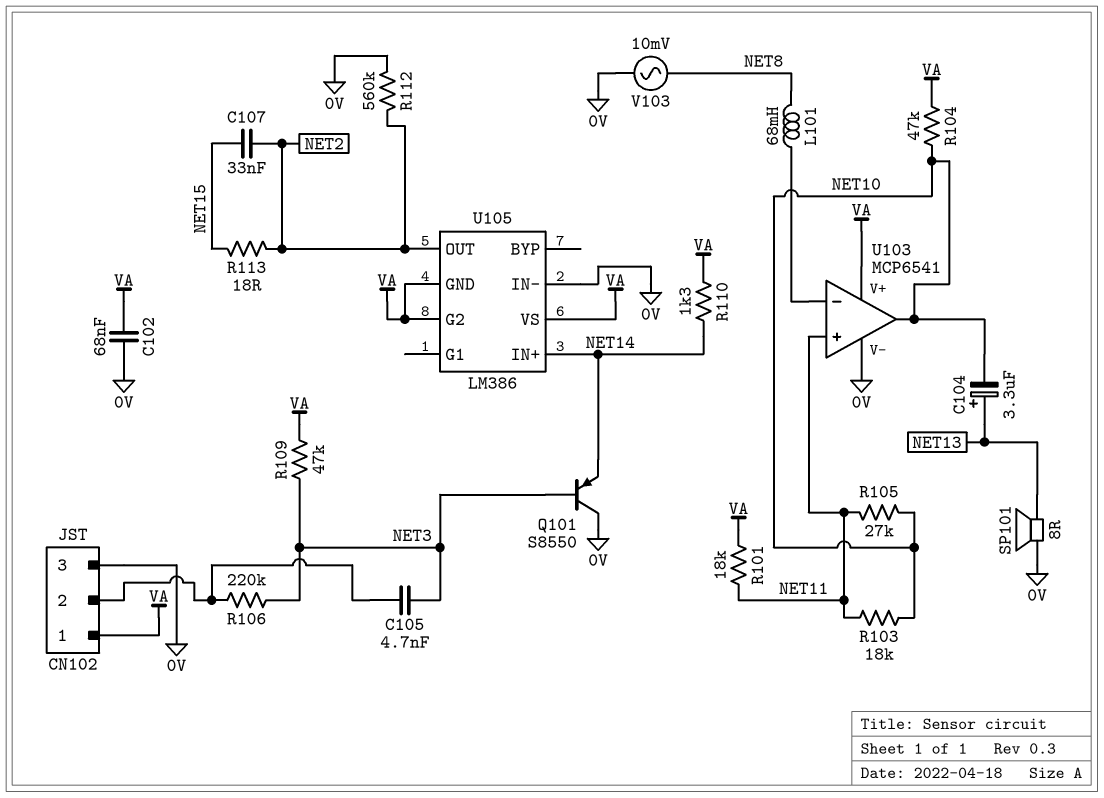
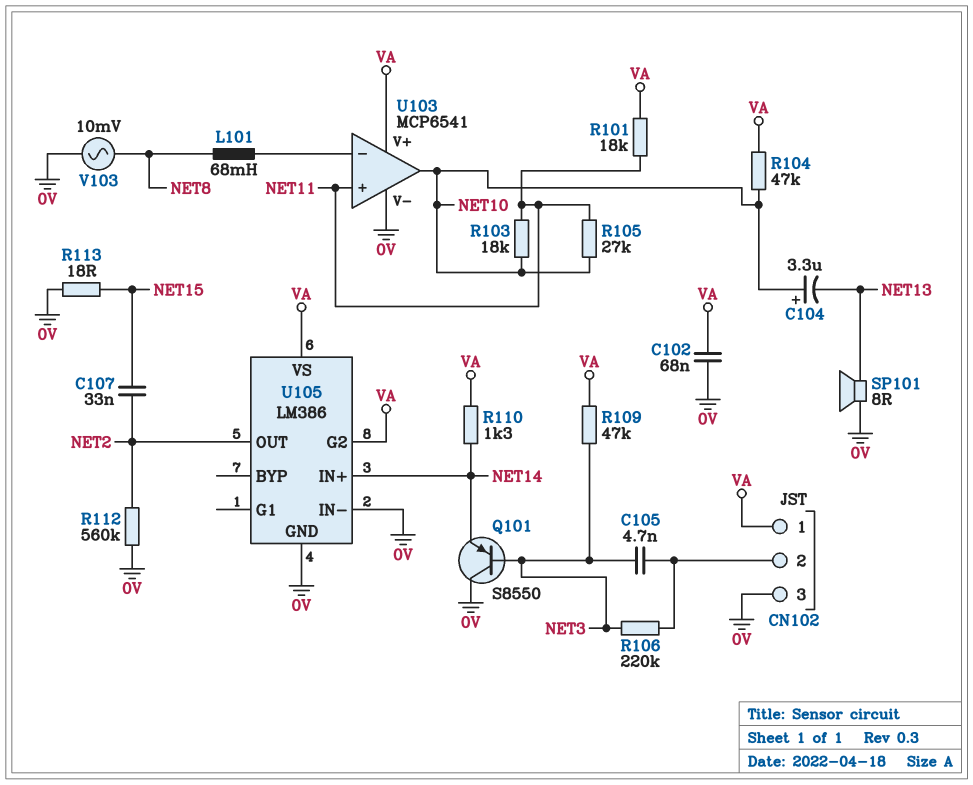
C104: 3.3uF (plus NET13, minus NET10) -> 3.3uF (plus NET10, minus NET13)
R113: 18 (NET2, NET15) -> 18 (0V, NET15)
U105 pin GND: VA -> 0V

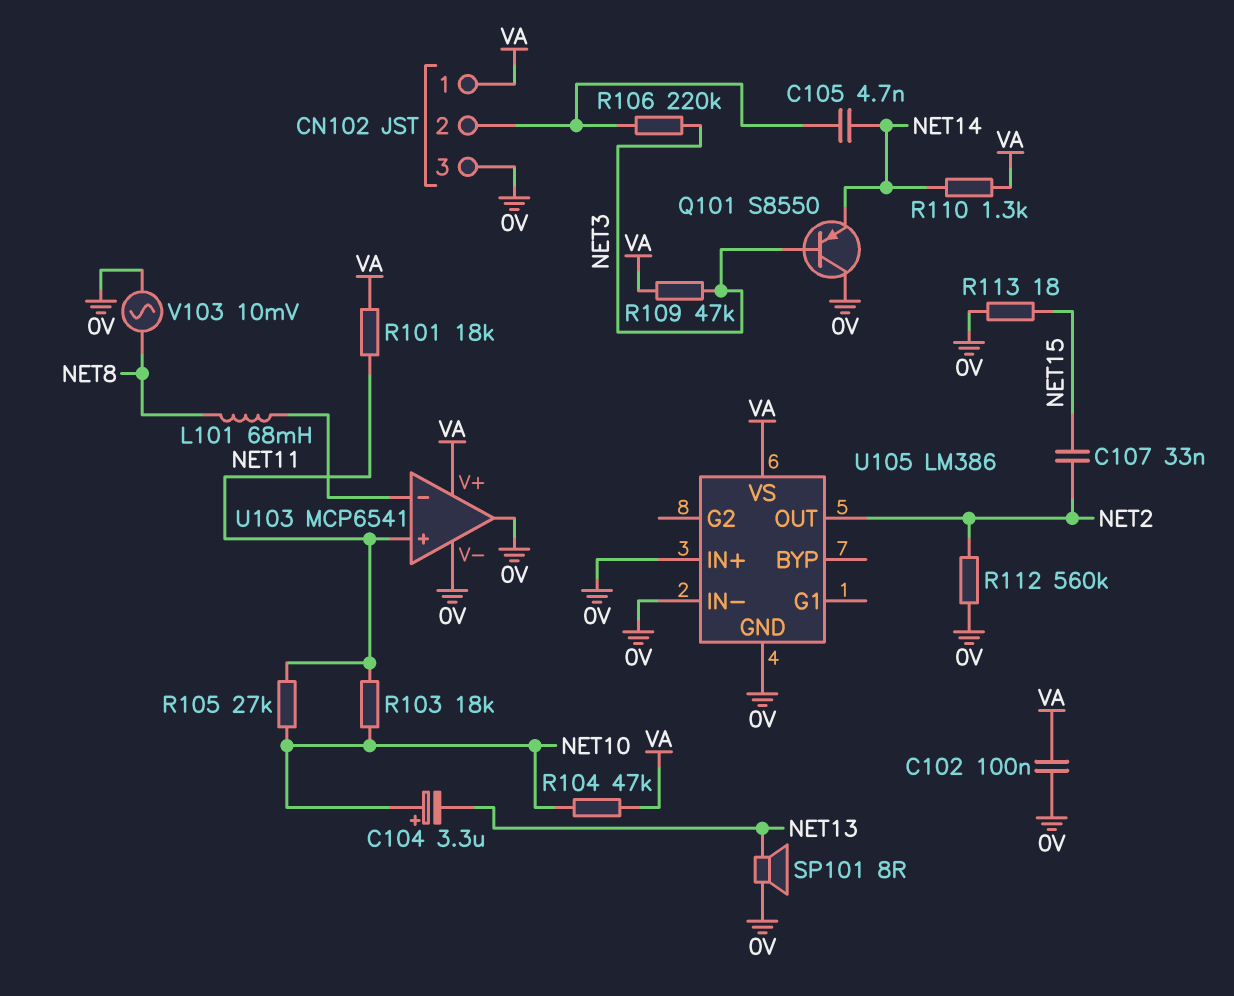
C102: 68nF (0V, VA) -> 100nF (0V, VA)
C105: 4.7nF (CN102/2, NET3) -> 4.7nF (CN102/2, NET14)
U103 pin out: NET10 -> 0V
U105 pin G2: VA -> none
U105 pin IN+: NET14 -> 0V

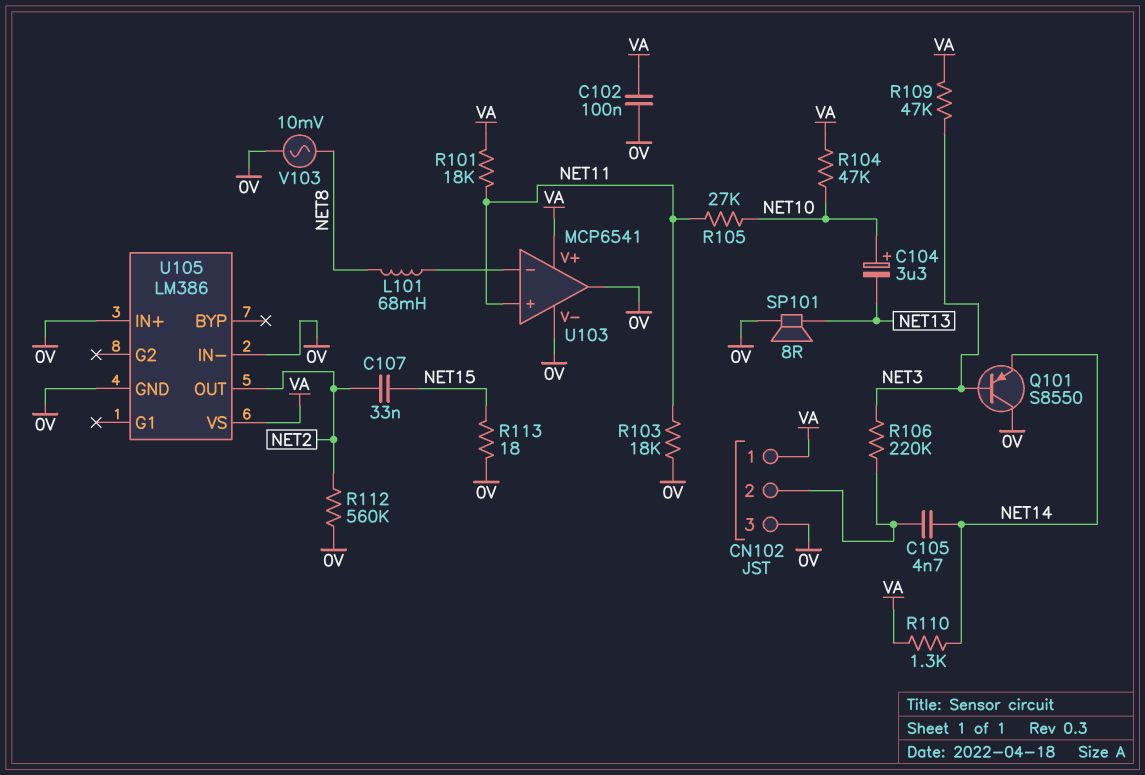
R103: 18k (NET10, NET11) -> 18k (0V, NET11)

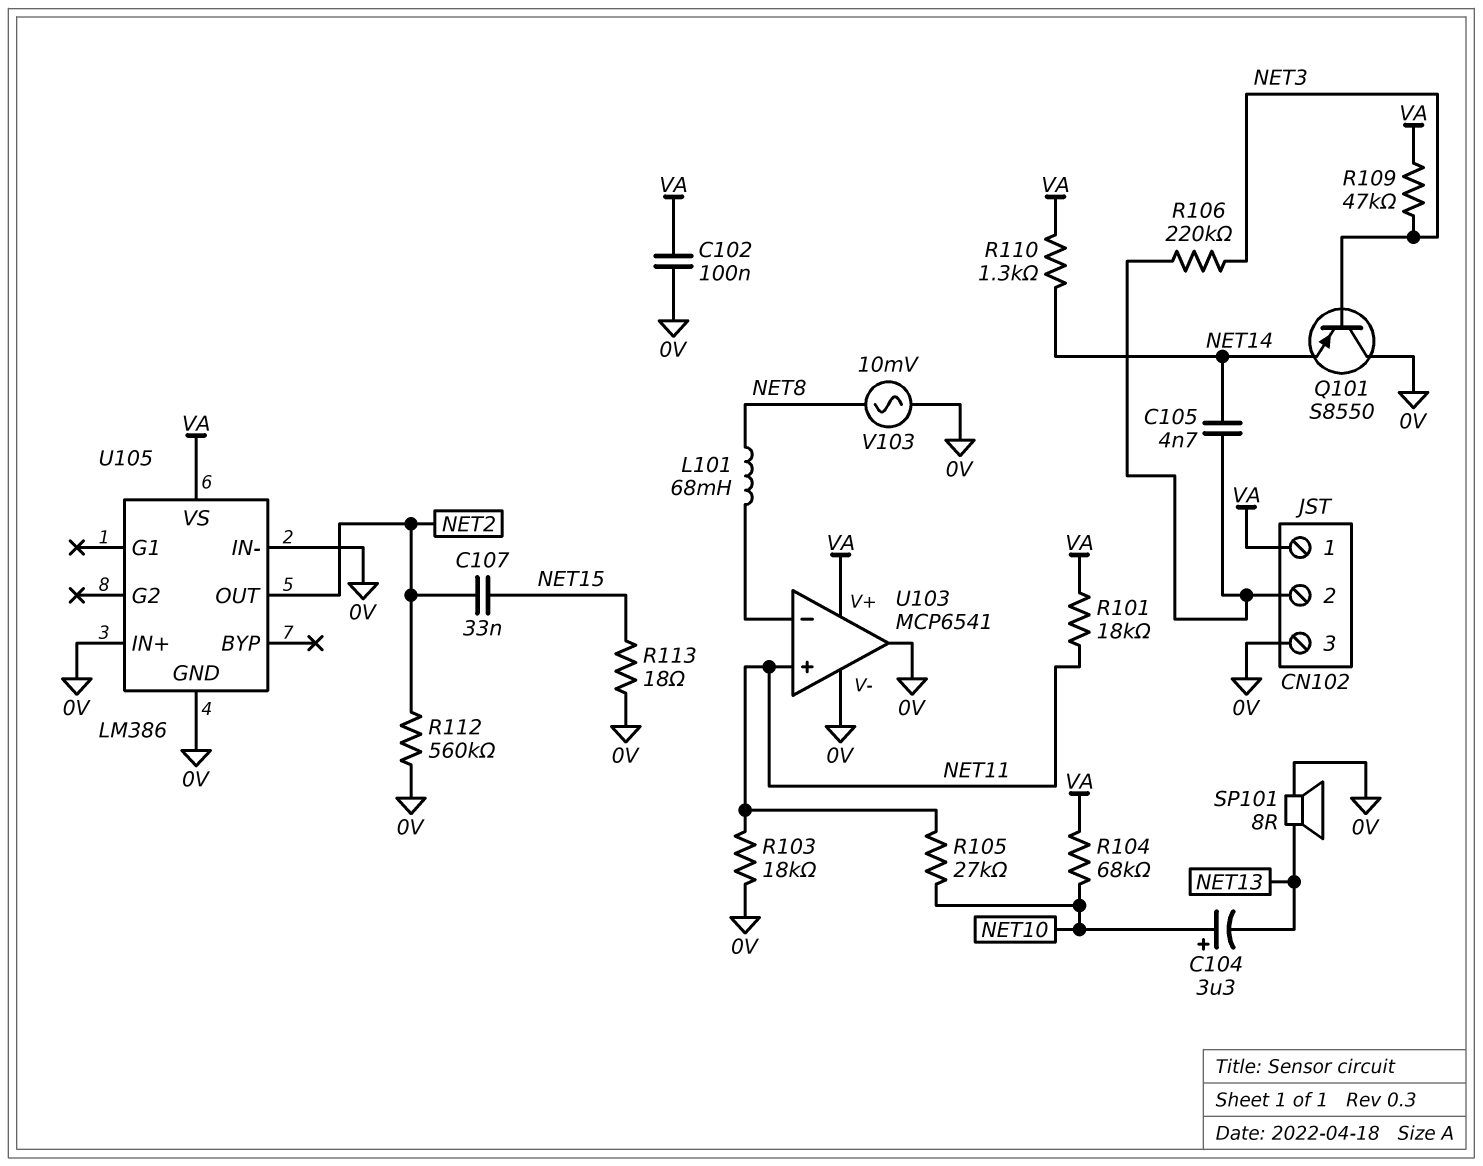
R104: 47k (NET10, VA) -> 68k (NET10, VA)

